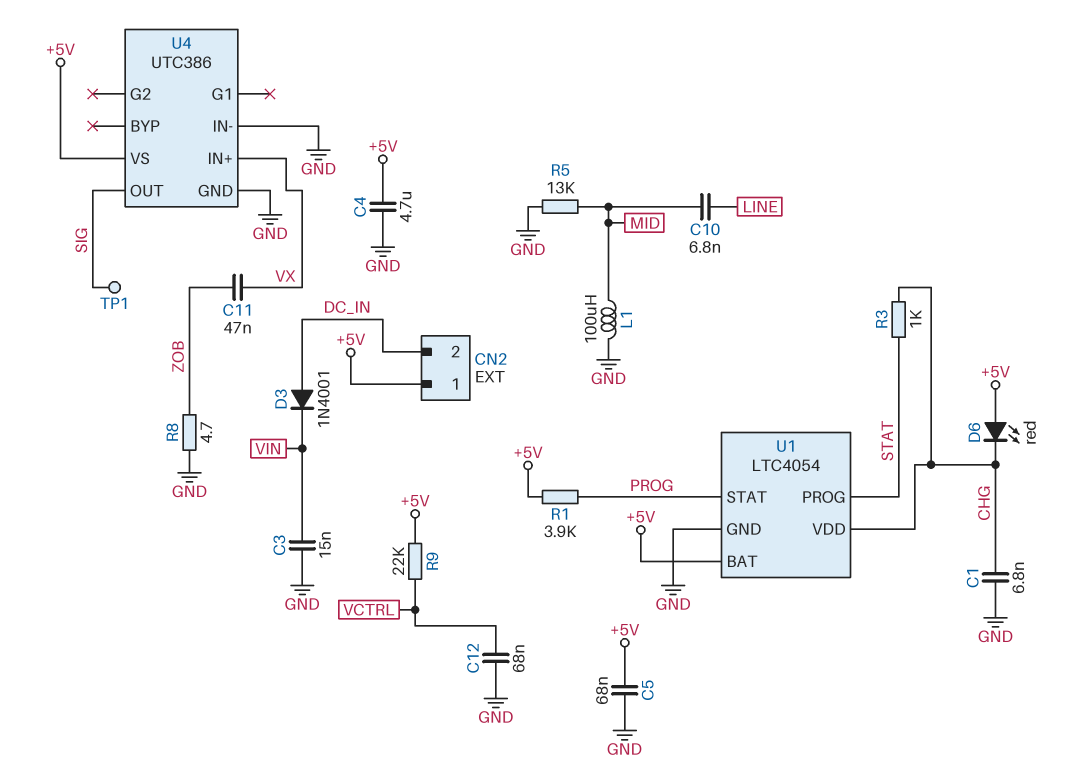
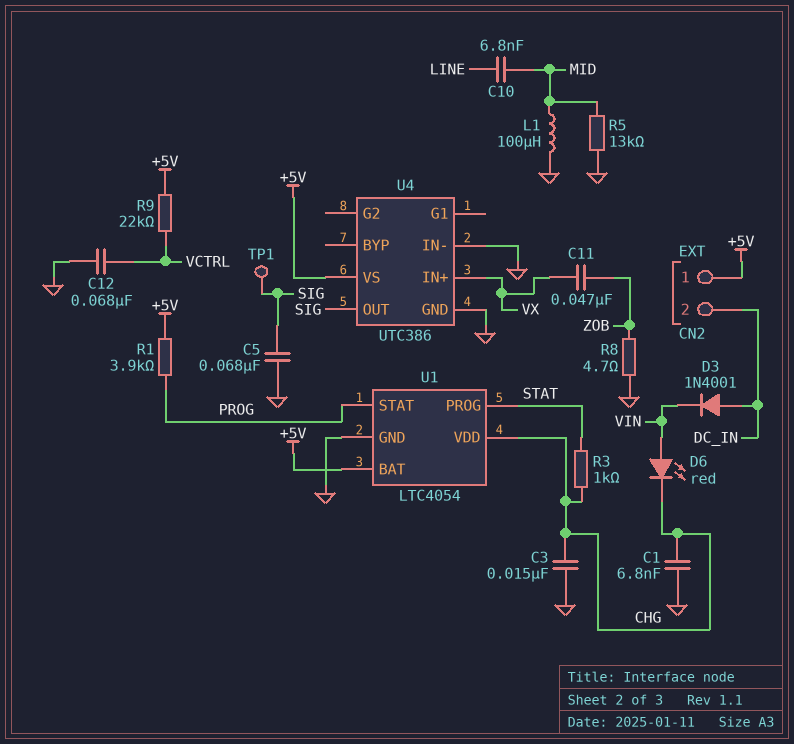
C3: 15nF (GND, VIN) -> 15nF (CHG, GND)
C4: 4.7uF (+5V, GND) -> none
C5: 68nF (+5V, GND) -> 68nF (GND, SIG)
D6: LED red (A +5V, K CHG) -> LED red (A VIN, K CHG)

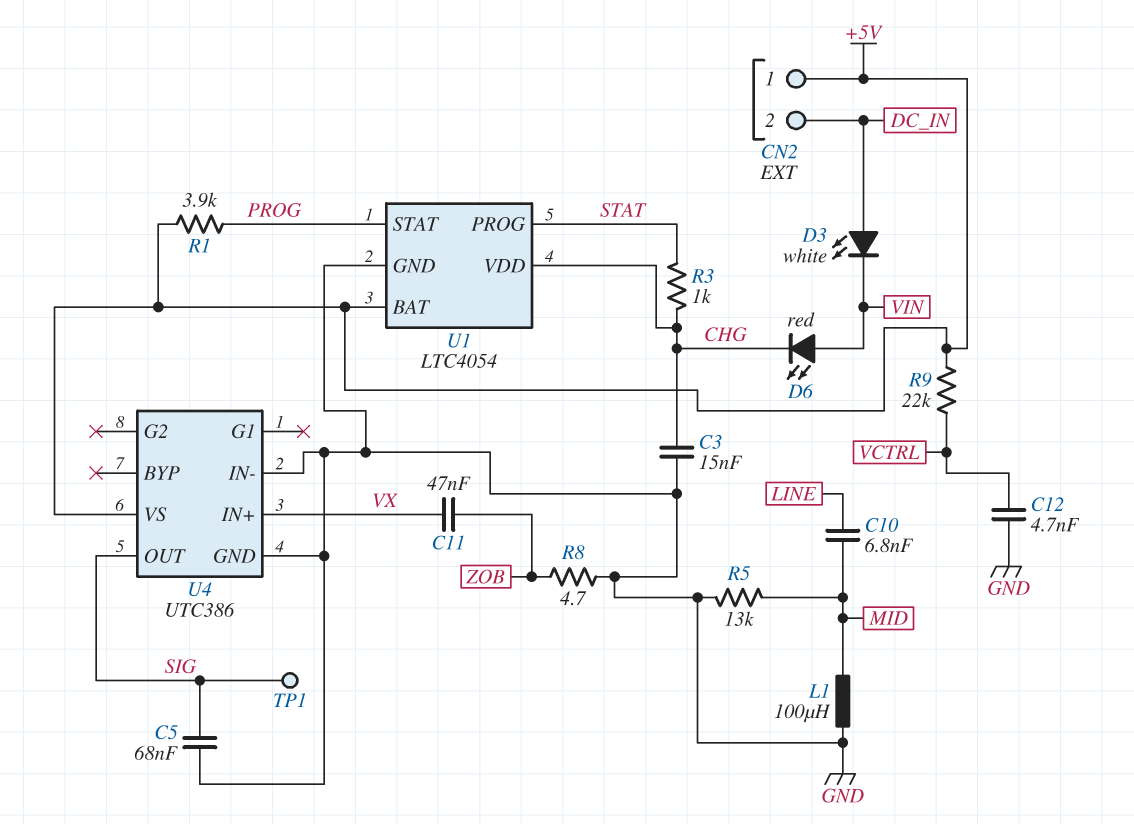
C1: 6.8nF (CHG, GND) -> none
C12: 68nF (GND, VCTRL) -> 4.7nF (GND, VCTRL)
D3: diode 1N4001 (A DC_IN, K VIN) -> LED white (A DC_IN, K VIN)

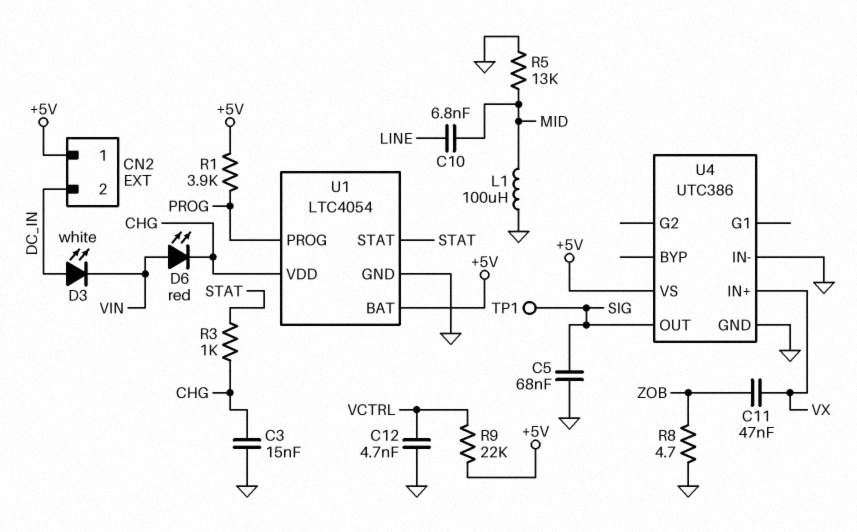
U1 pin PROG: STAT -> PROG
U1 pin STAT: PROG -> STAT

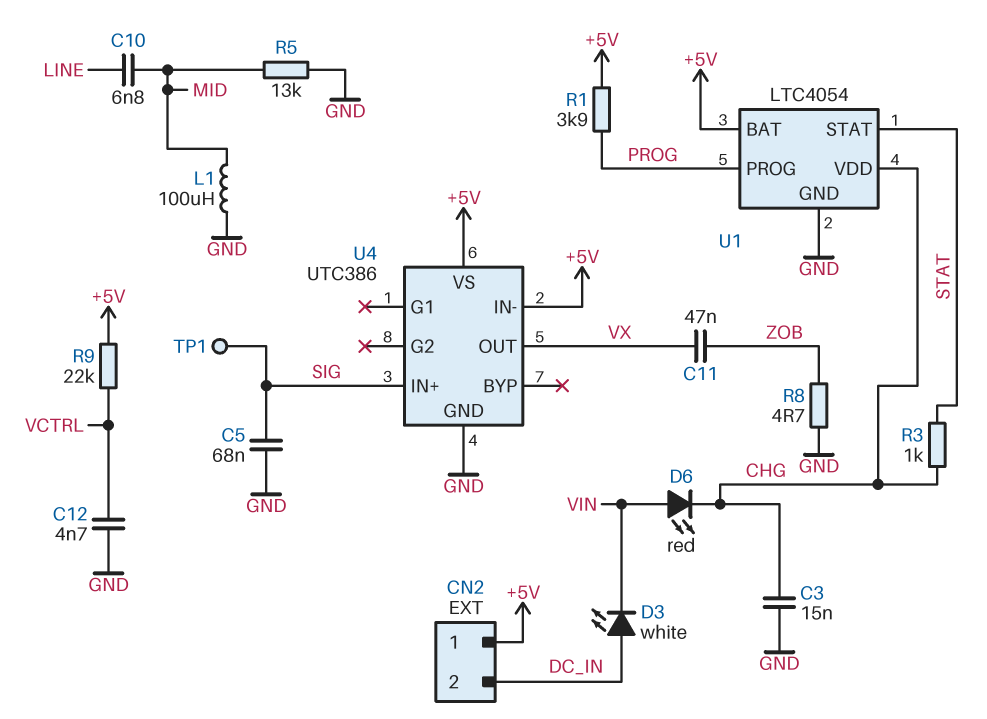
U4 pin IN+: VX -> SIG
U4 pin IN-: GND -> +5V
U4 pin OUT: SIG -> VX

